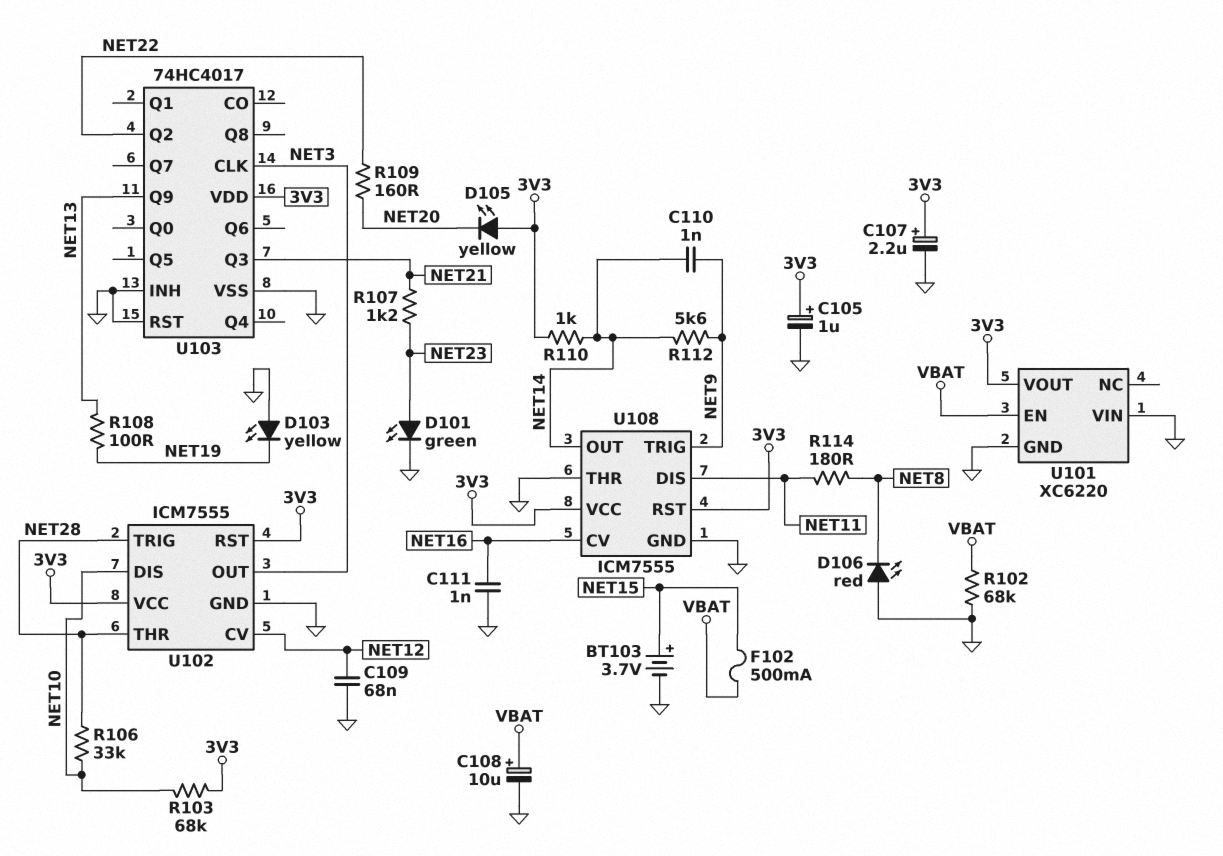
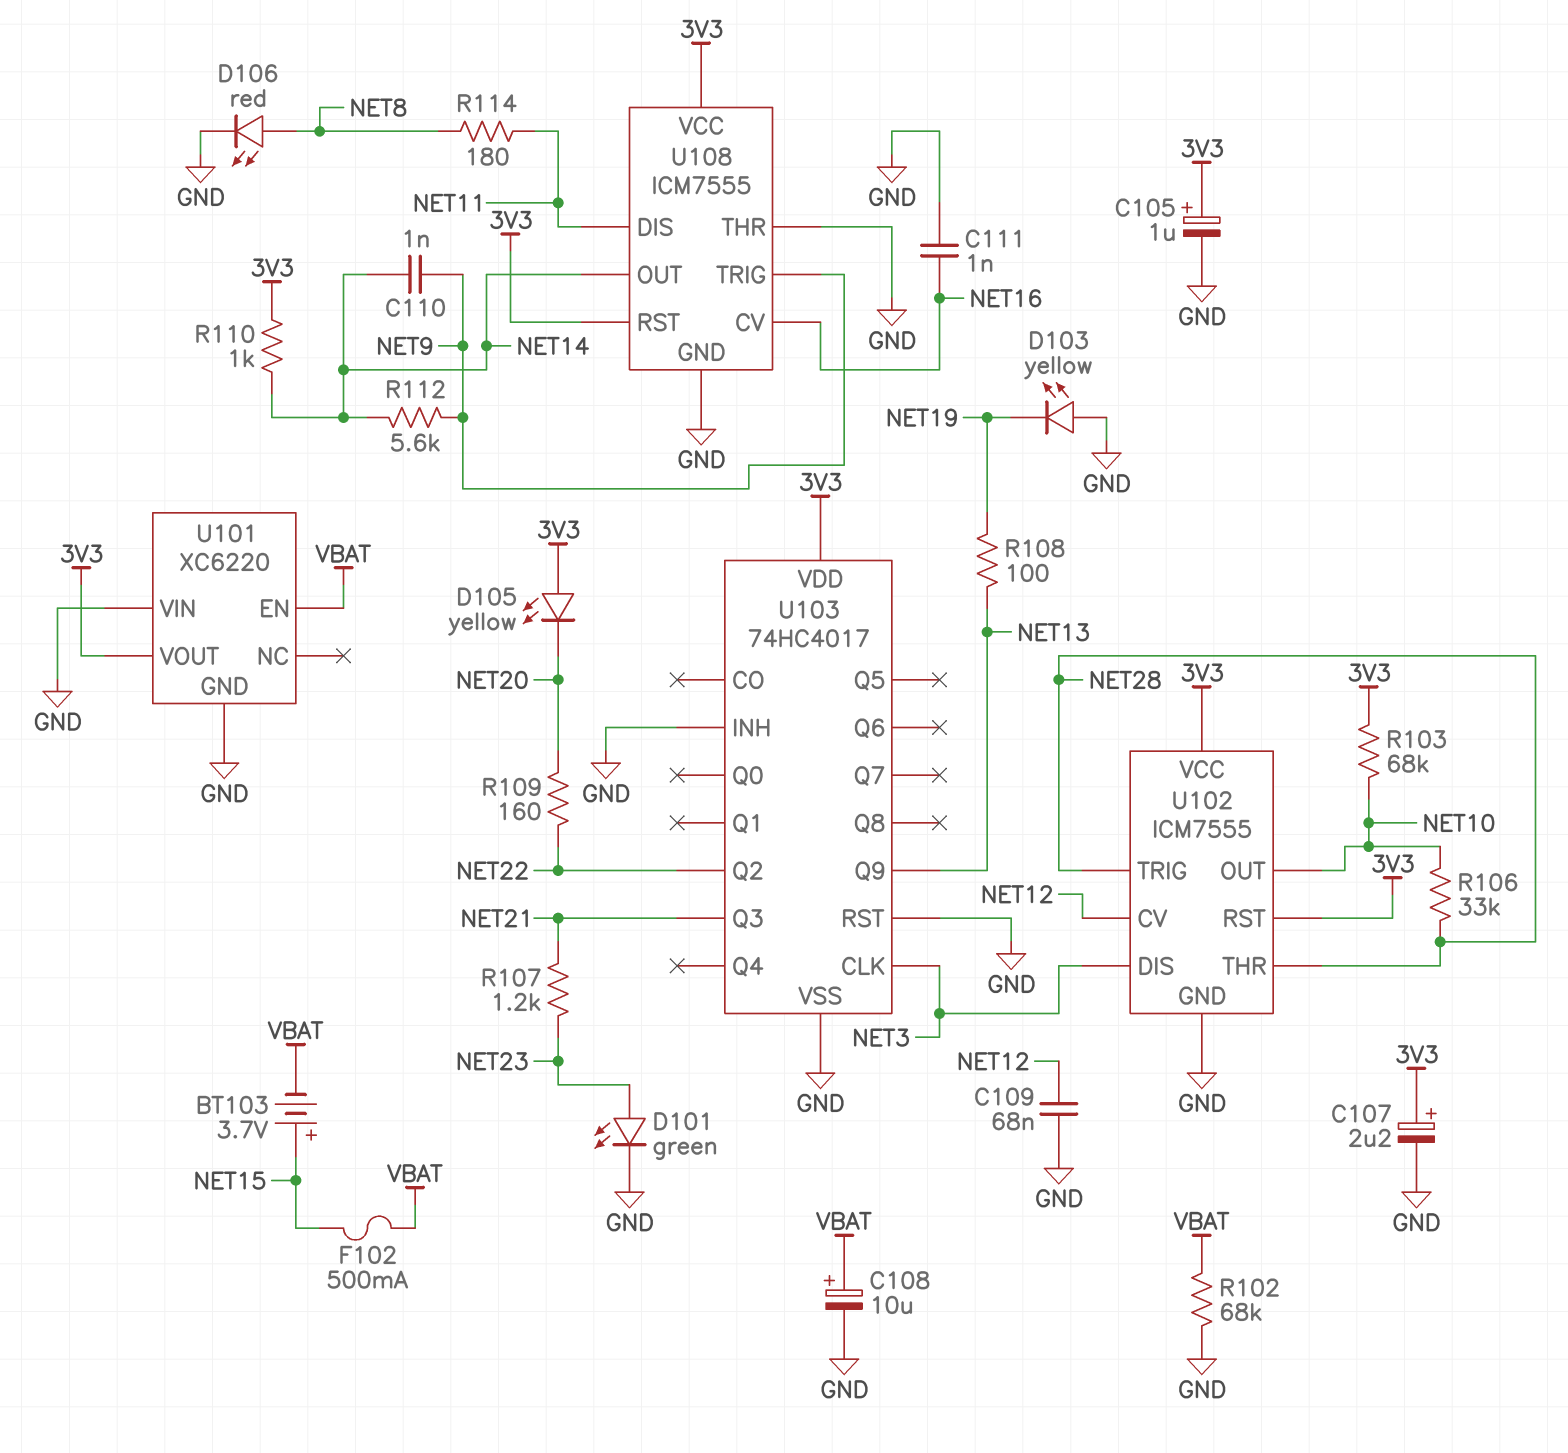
BT103: 3.7V (plus NET15, minus GND) -> 3.7V (plus NET15, minus VBAT)
D106: LED red (A GND, K NET8) -> LED red (A NET8, K GND)
U102 pin DIS: NET10 -> NET3
U102 pin OUT: NET3 -> NET10

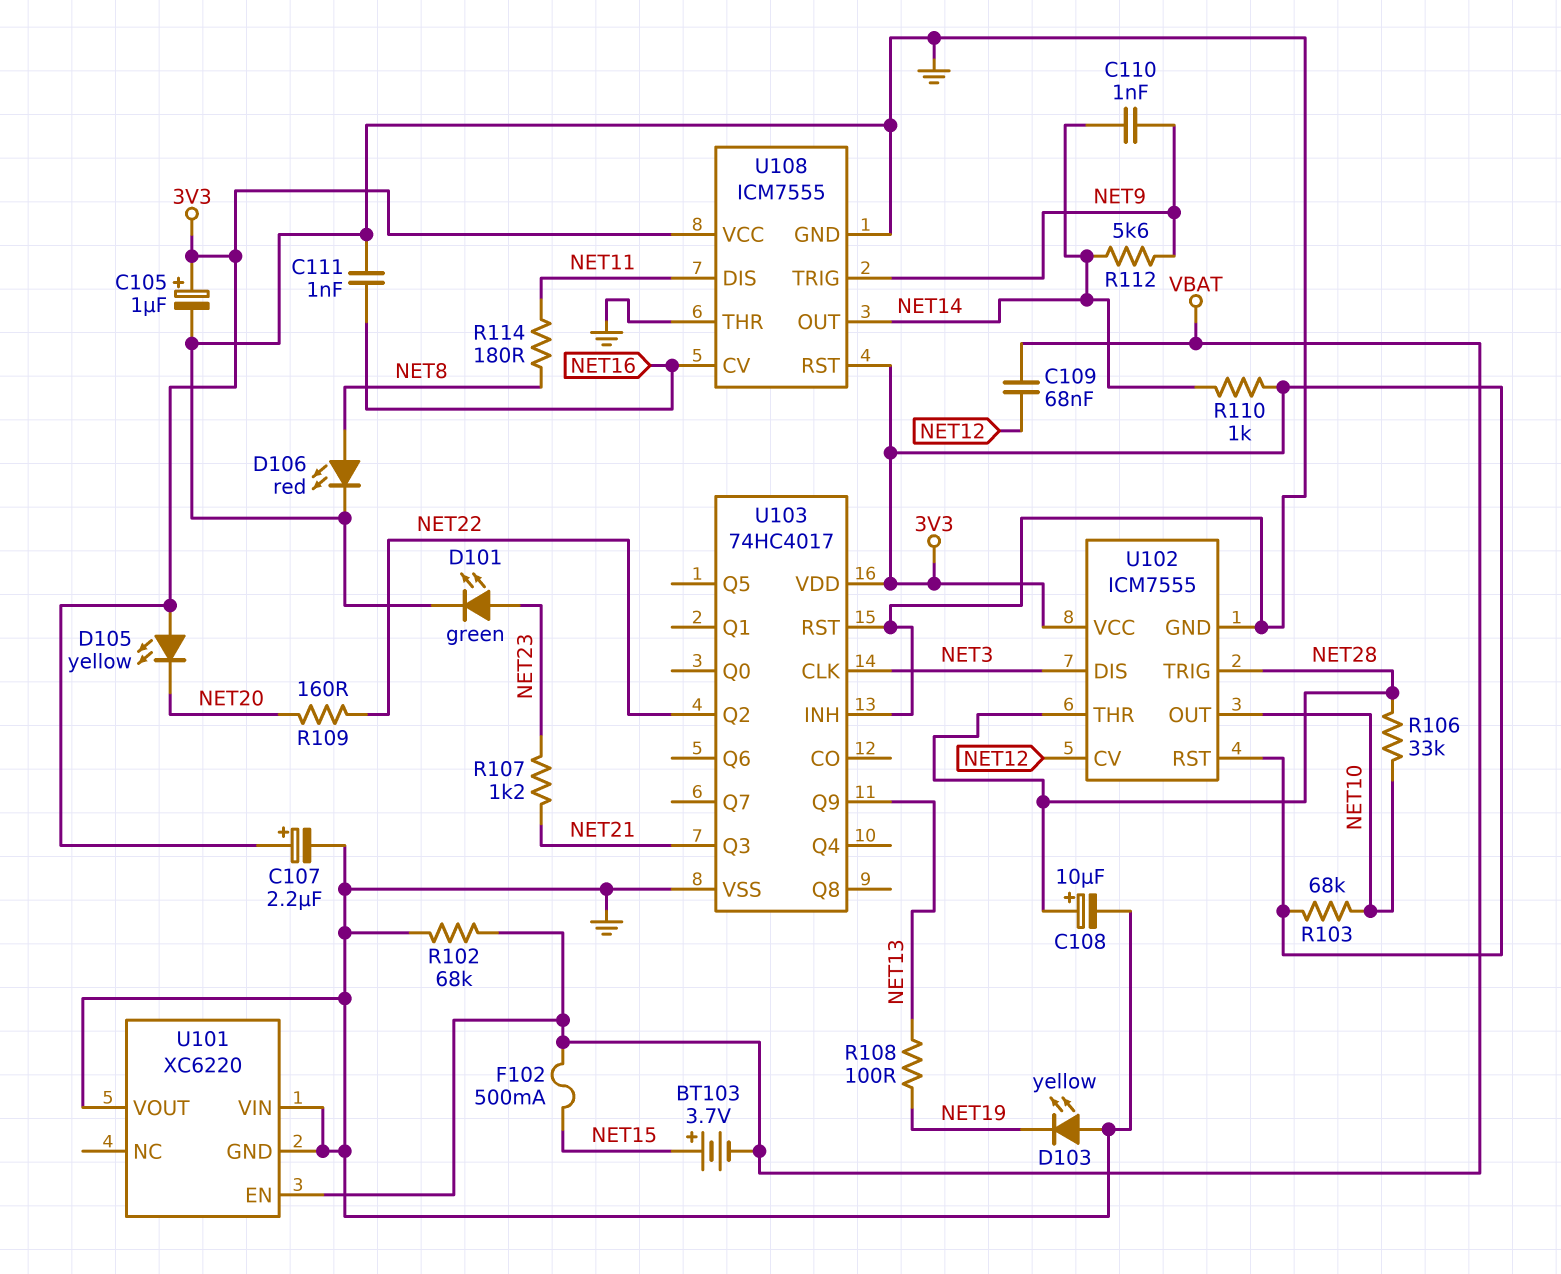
C108: 10uF (plus VBAT, minus GND) -> 10uF (plus NET28, minus GND)
C109: 68nF (GND, NET12) -> 68nF (NET12, VBAT)
U101 pin VOUT: 3V3 -> GND

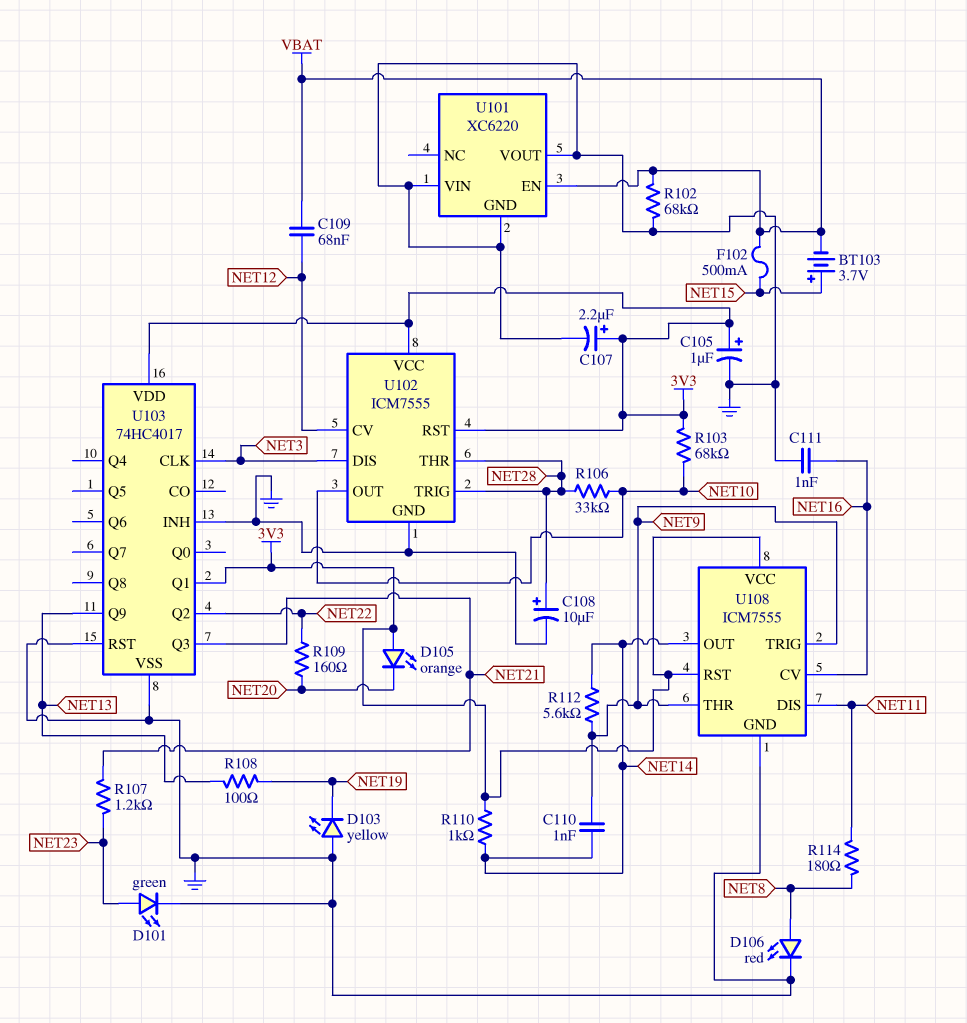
D105: LED yellow (A 3V3, K NET20) -> LED orange (A 3V3, K NET20)
U103 pin Q1: none -> 3V3
U108 pin THR: GND -> NET9

